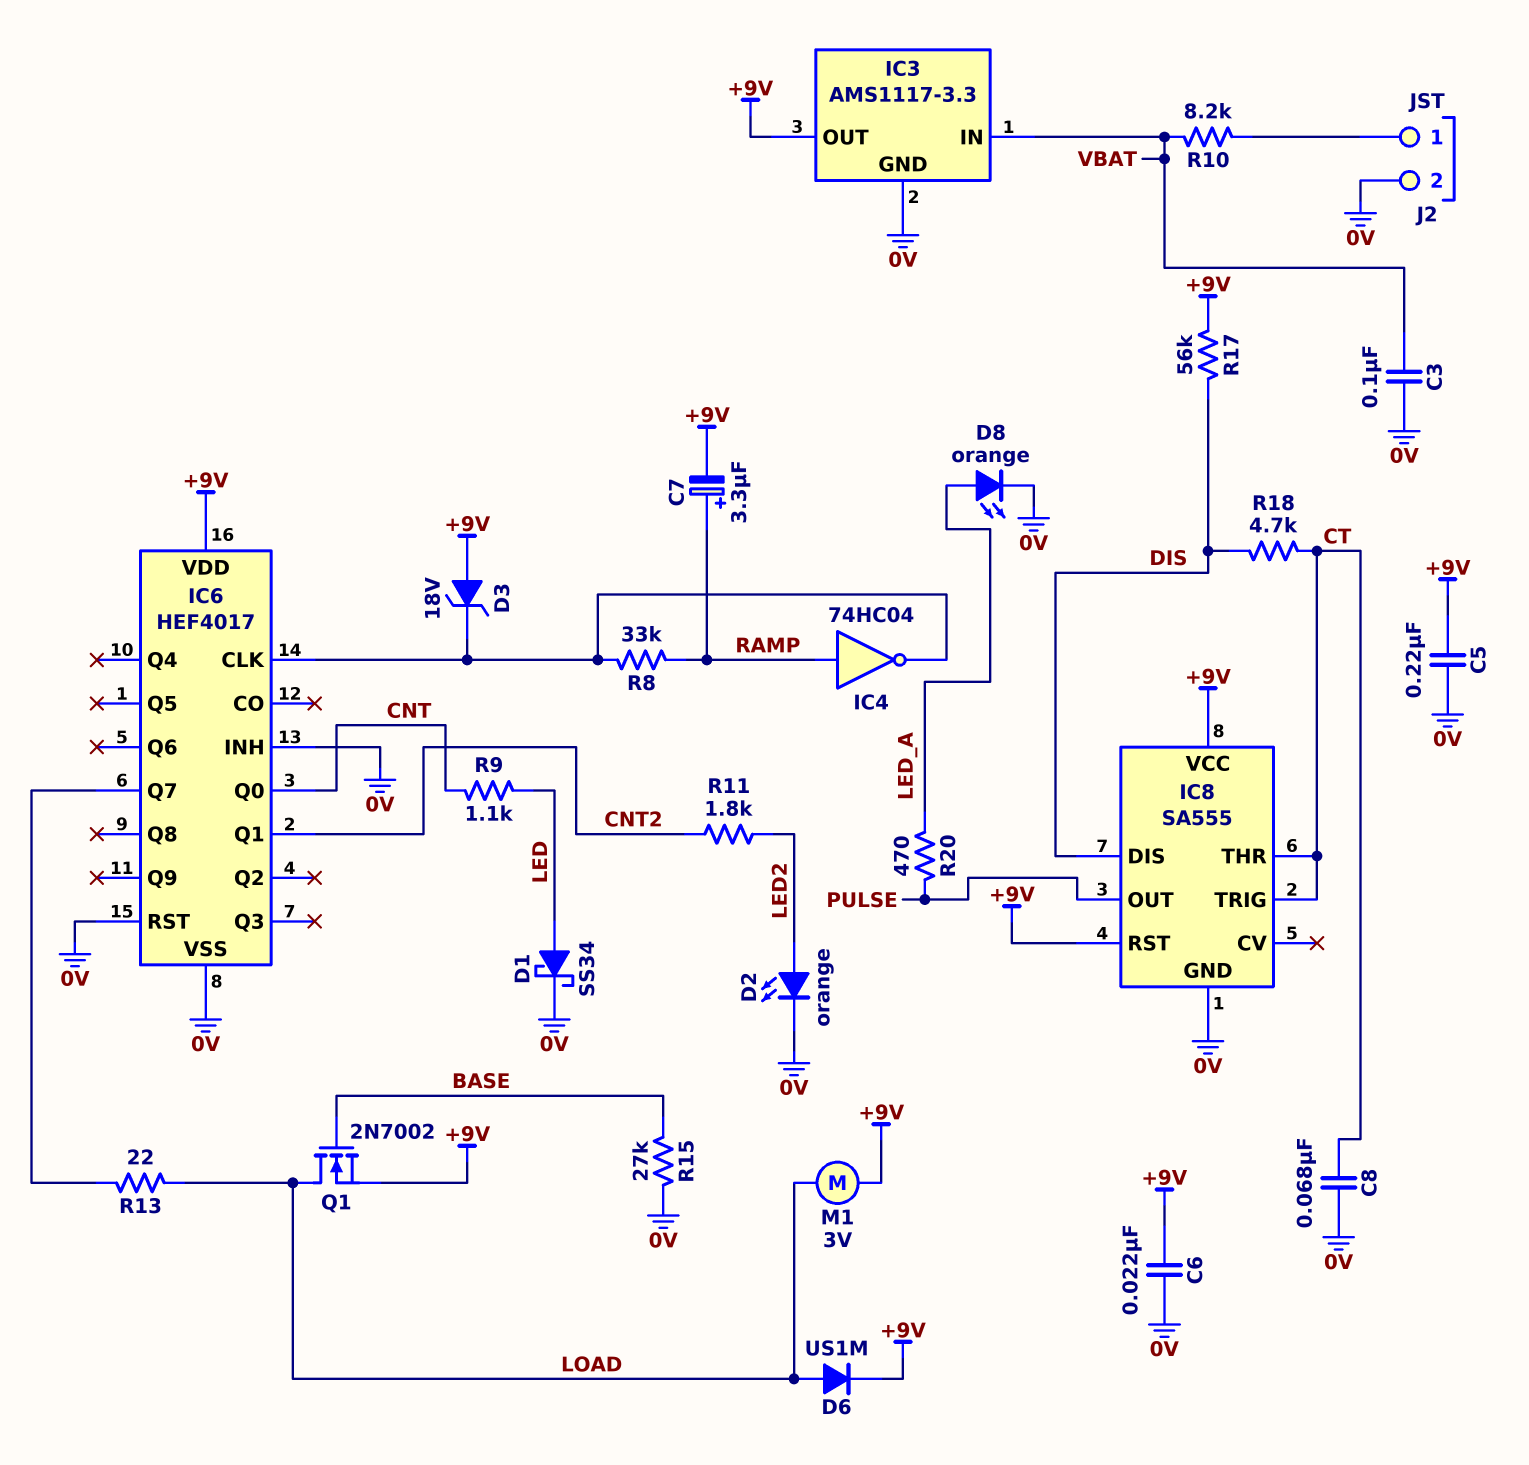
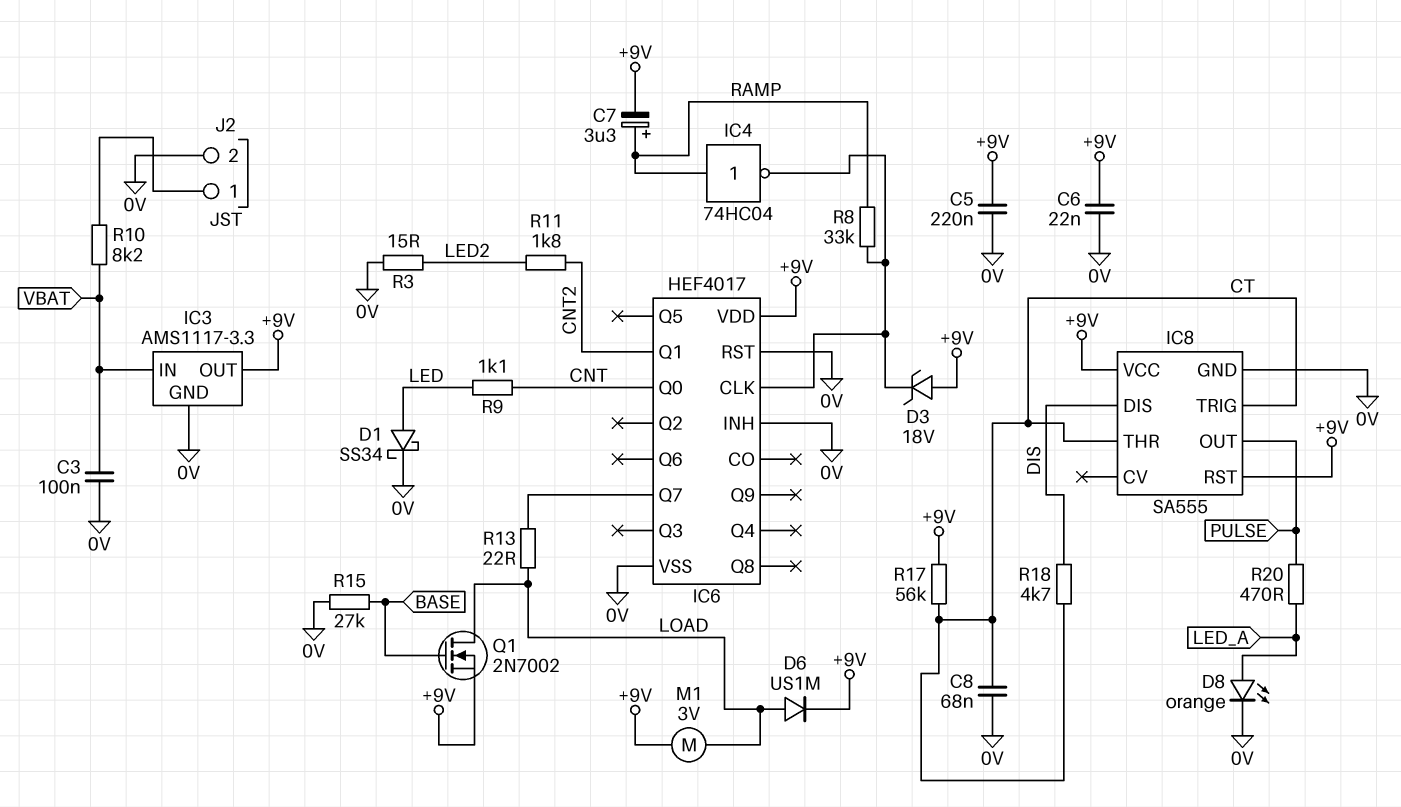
D2: LED orange (A LED2, K 0V) -> none
R3: none -> 15 (0V, LED2)
R17: 56k (+9V, DIS) -> 56k (+9V, CT)

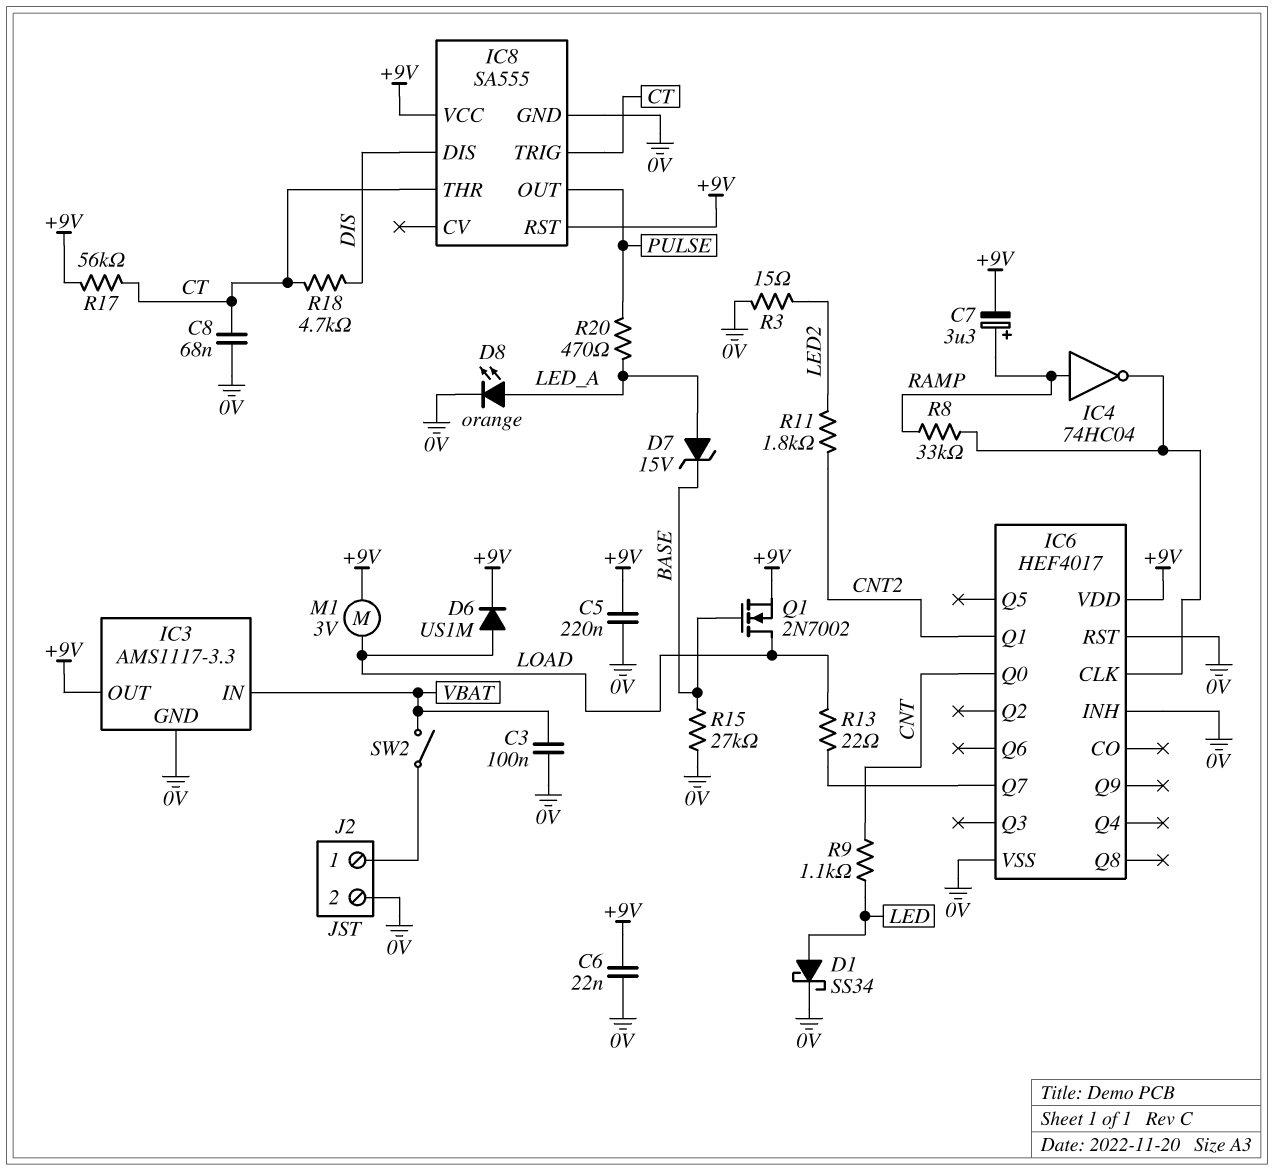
D3: zener 18V (A +9V, K IC6/CLK) -> none
D7: none -> zener 15V (A LED_A, K BASE)
R10: 8.2k (J2/1, VBAT) -> none
SW2: none -> switch (J2/1, VBAT)

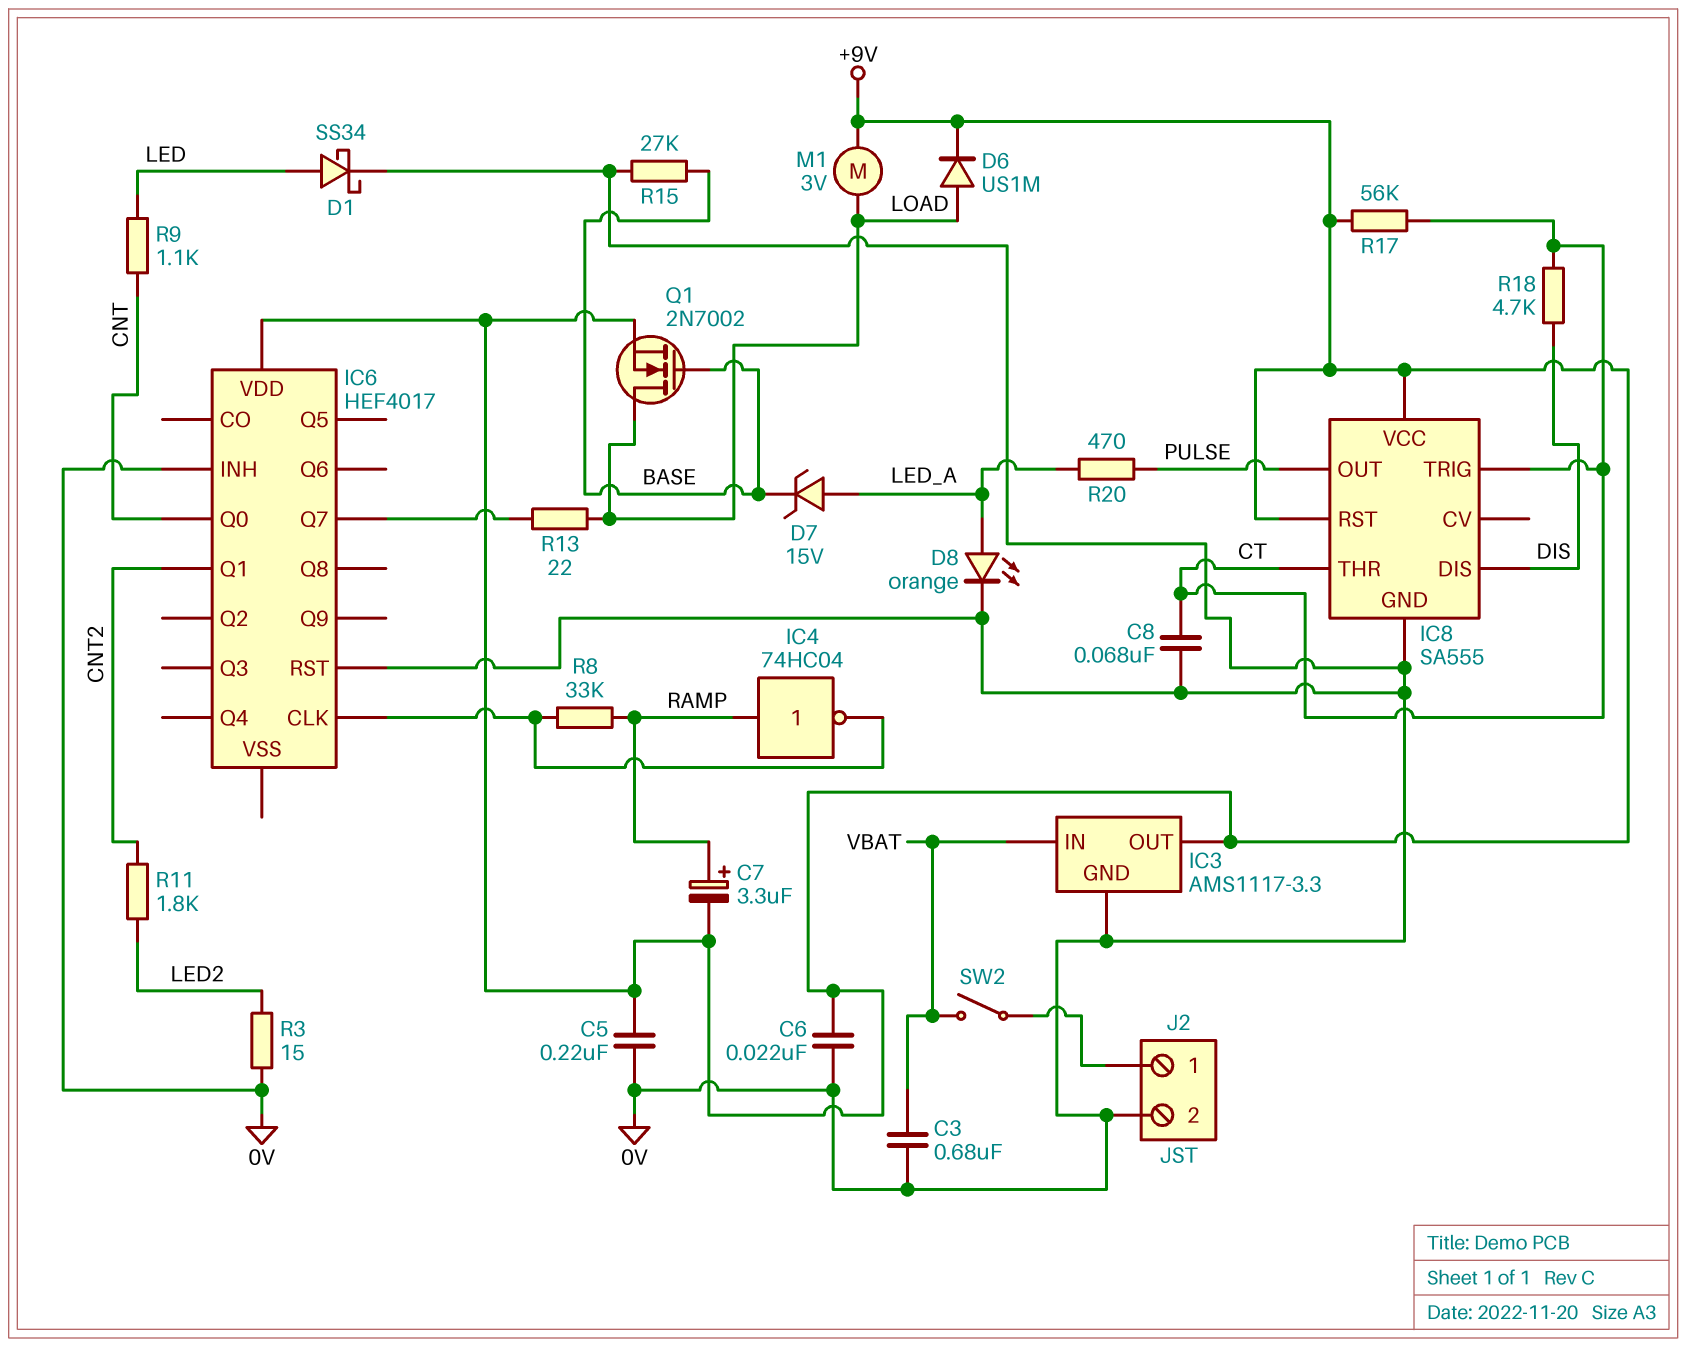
C3: 100nF (0V, VBAT) -> 680nF (0V, VBAT)
IC6 pin VSS: 0V -> none

